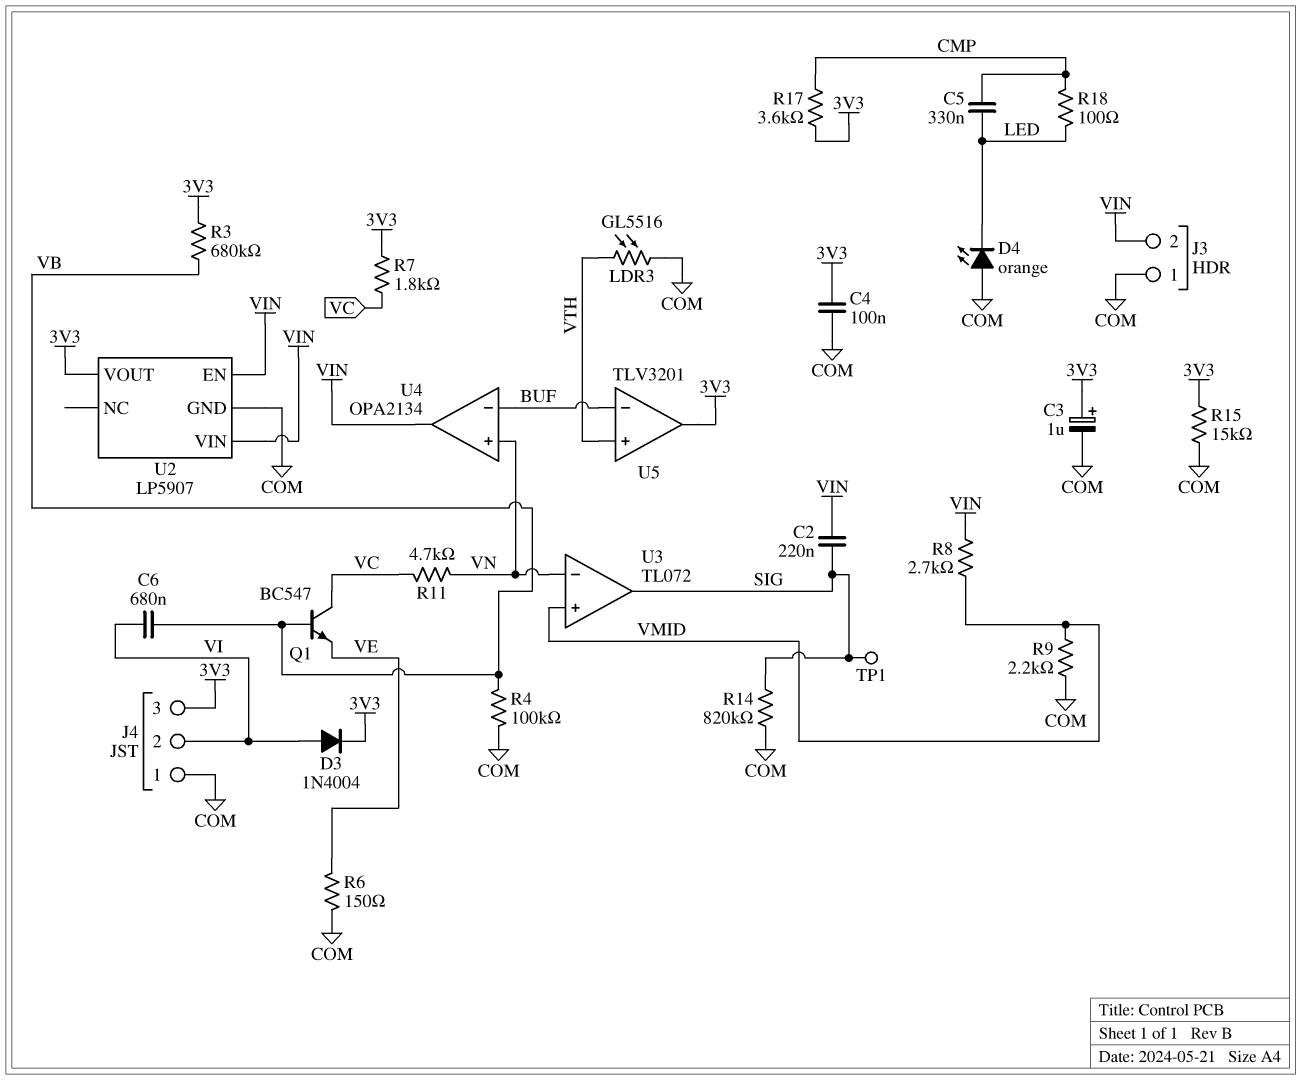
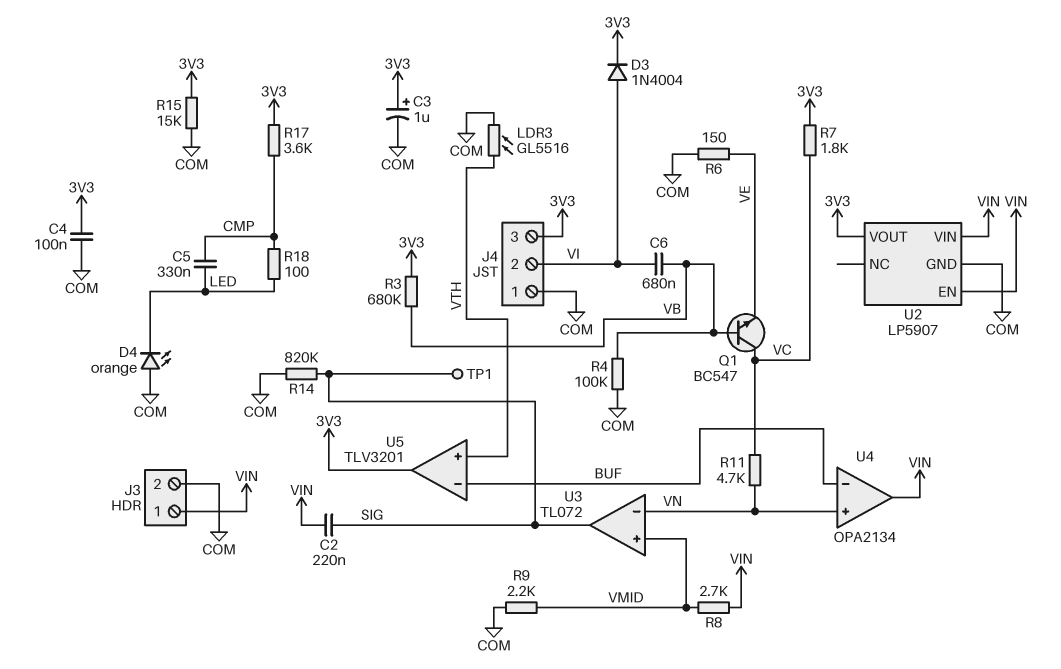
J3 pin 1: COM -> VIN
J3 pin 2: VIN -> COM

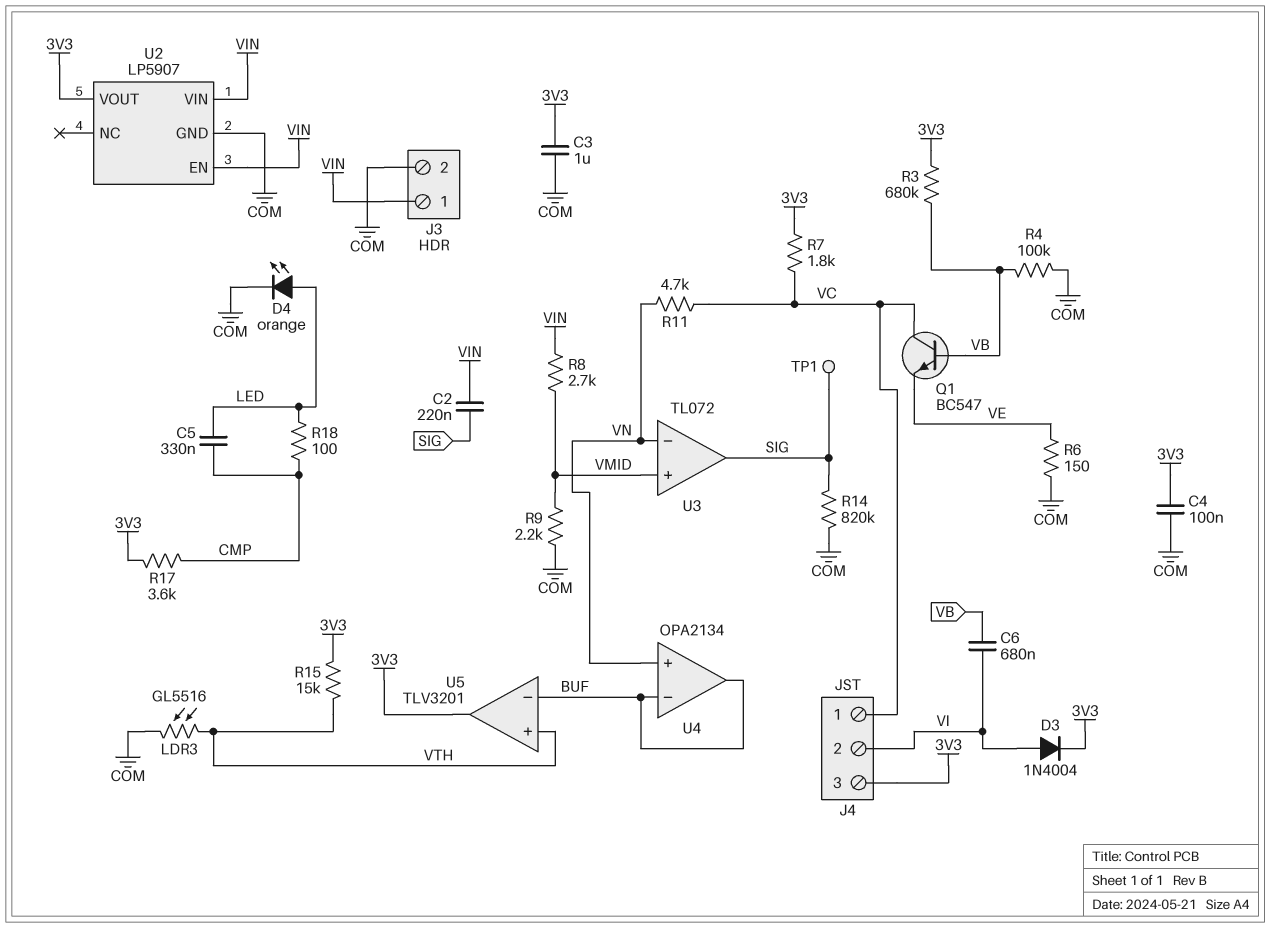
C3: 1uF (plus 3V3, minus COM) -> 1uF (3V3, COM)
D4: LED orange (A COM, K LED) -> LED orange (A LED, K COM)
J4 pin 1: COM -> VC
R15: 15k (3V3, COM) -> 15k (3V3, VTH)
U4 pin out: VIN -> BUF

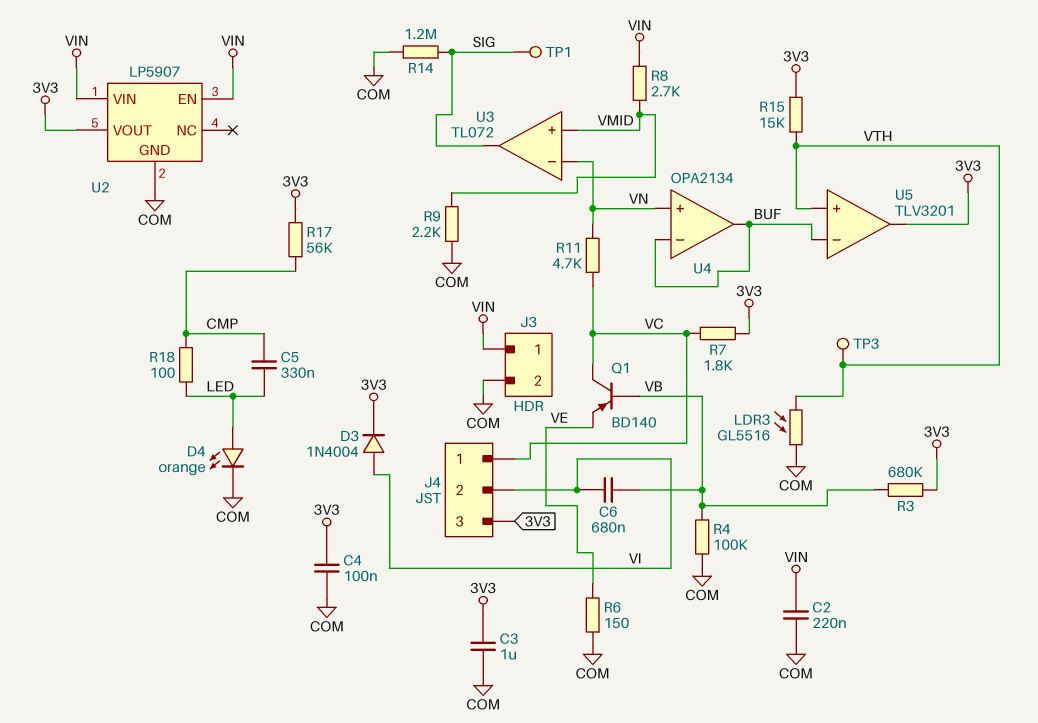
C2: 220nF (SIG, VIN) -> 220nF (COM, VIN)
Q1: NPN BC547 (B VB, C VC, E VE) -> PNP BD140 (B VB, C VC, E VE)
R14: 820k (COM, SIG) -> 1.2M (COM, SIG)
R17: 3.6k (3V3, CMP) -> 56k (3V3, CMP)
TP3: none -> test point (VTH)

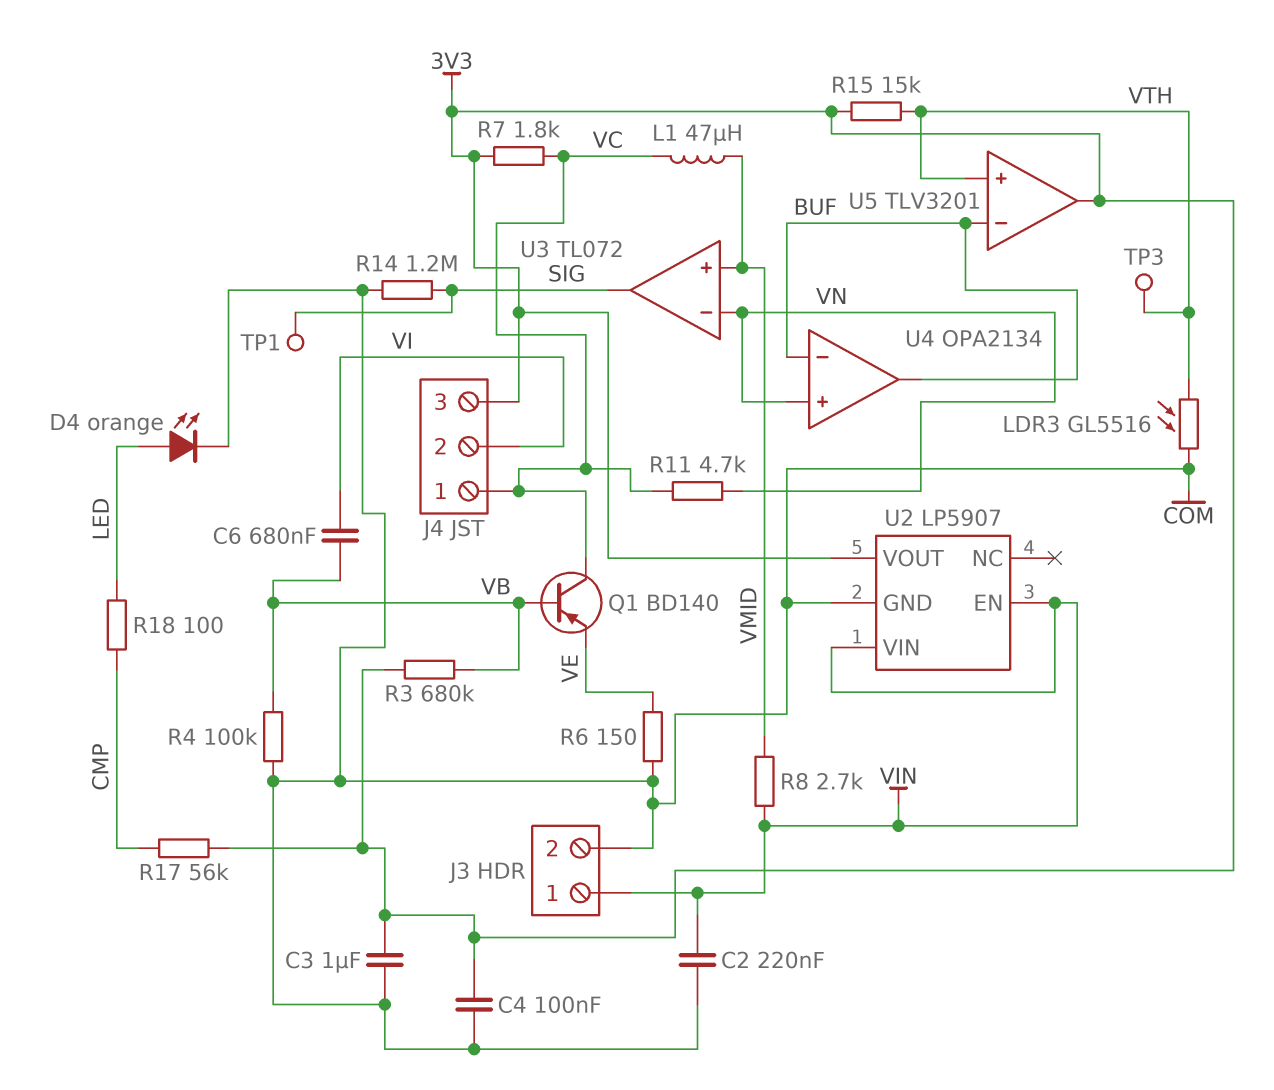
C5: 330nF (CMP, LED) -> none
D3: diode 1N4004 (A VI, K 3V3) -> none
L1: none -> 47uH (VC, VMID)
R9: 2.2k (COM, VMID) -> none

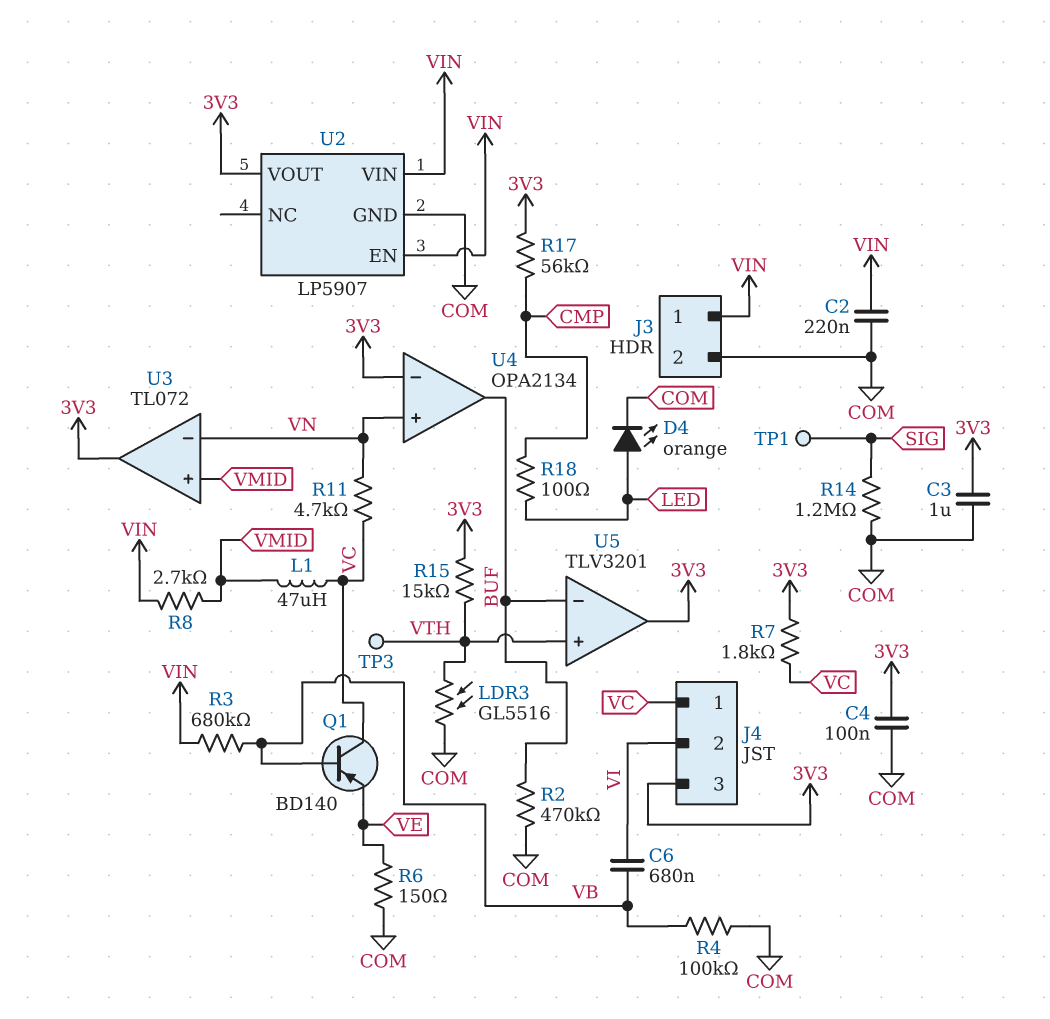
R2: none -> 470k (BUF, COM)
R3: 680k (3V3, VB) -> 680k (VB, VIN)
U3 pin out: SIG -> 3V3
U4 pin in-: BUF -> 3V3

